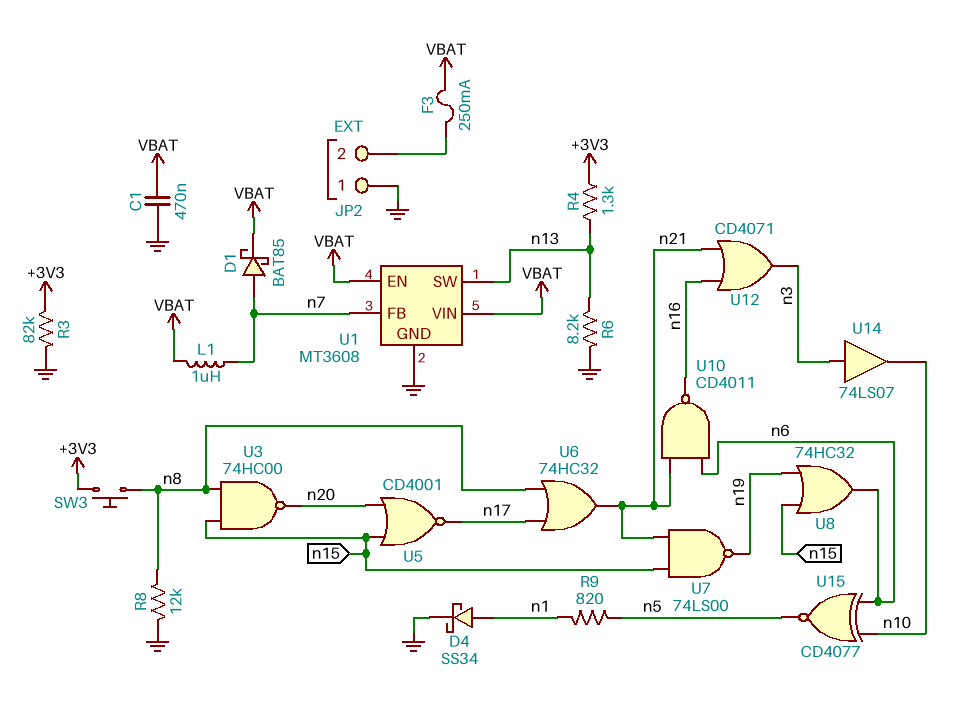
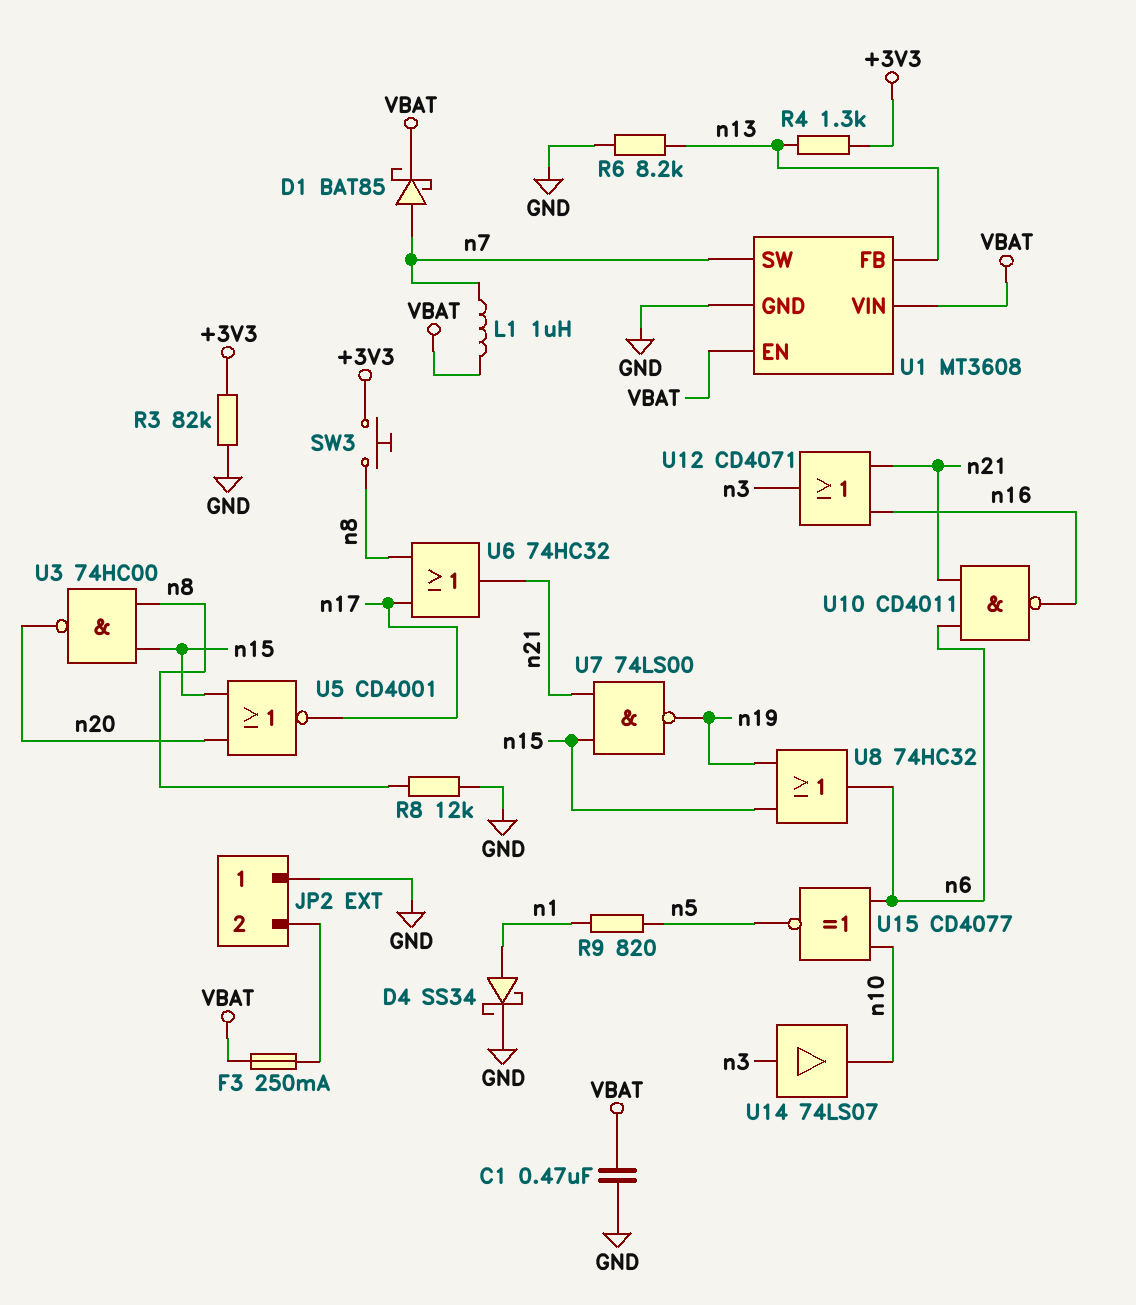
U1 pin FB: n7 -> n13
U1 pin SW: n13 -> n7

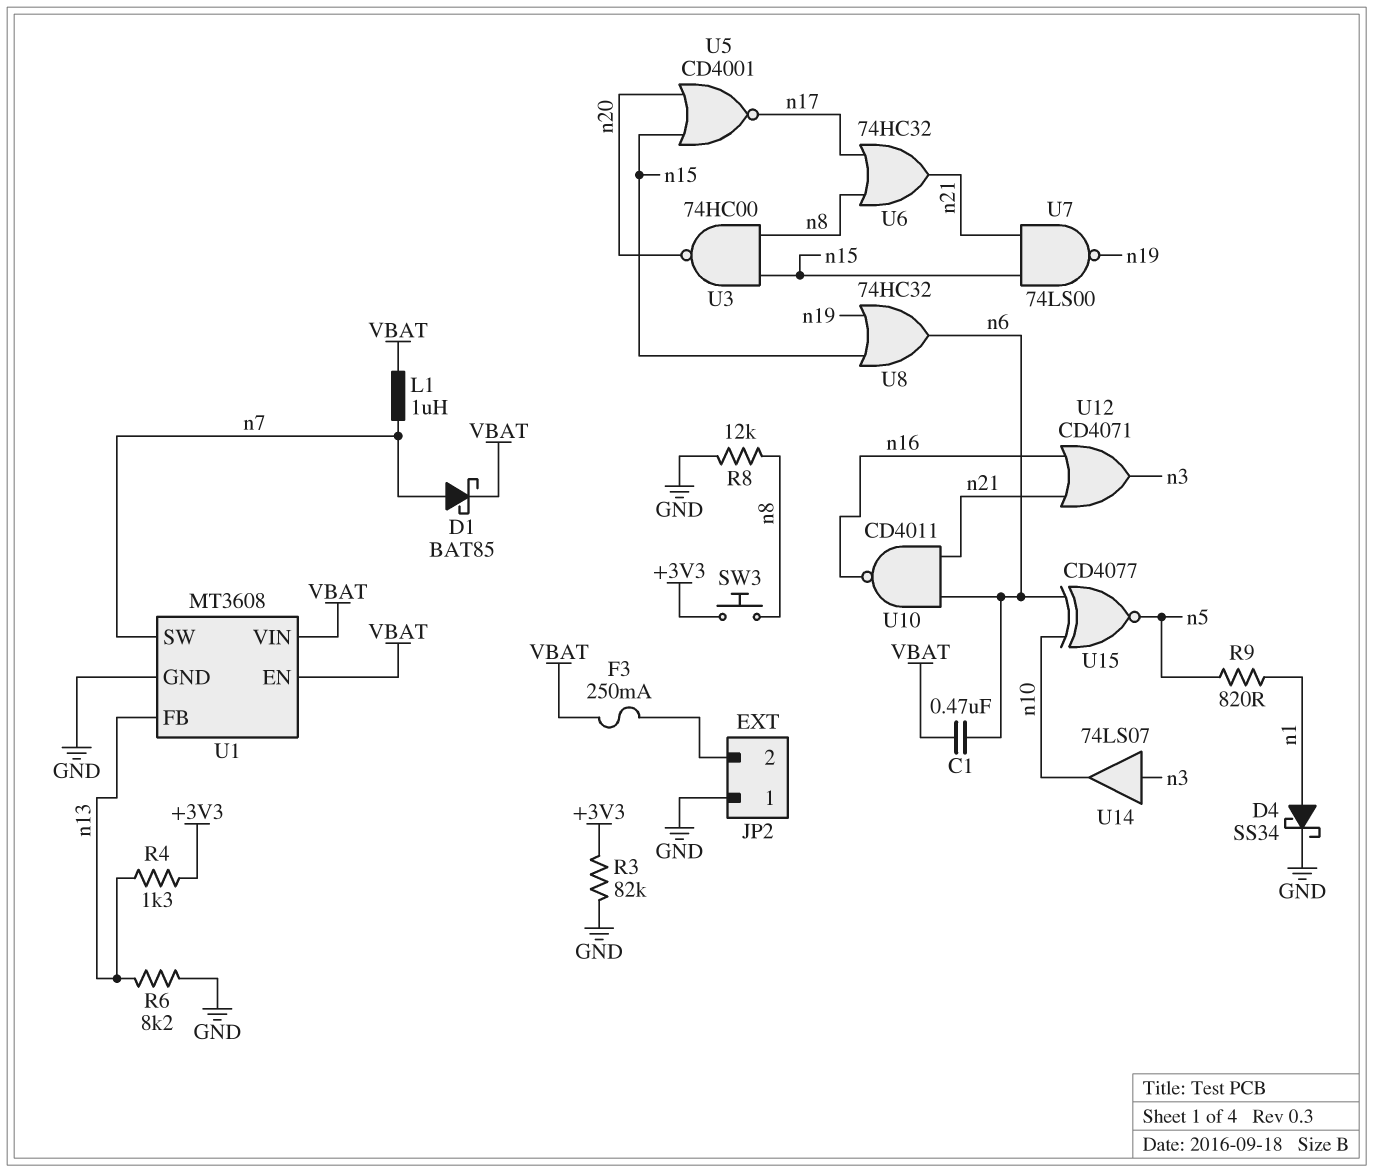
C1: 470nF (GND, VBAT) -> 470nF (VBAT, n6)

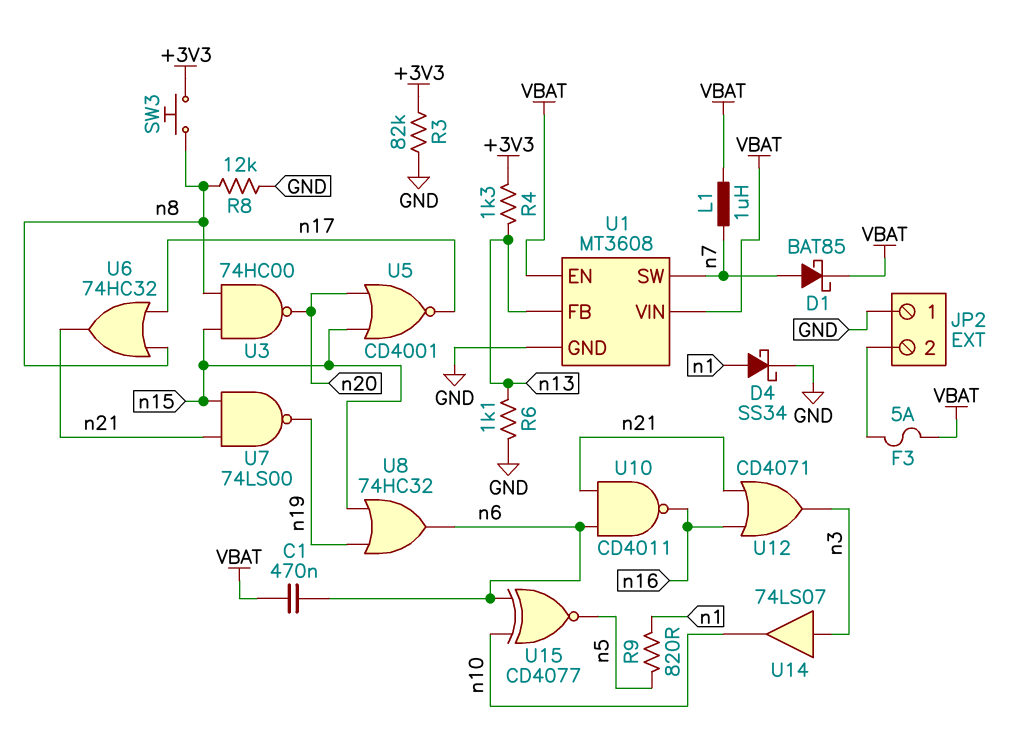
F3: 250mA (JP2/2, VBAT) -> 5A (JP2/2, VBAT)
R6: 8.2k (GND, n13) -> 1.1k (GND, n13)

